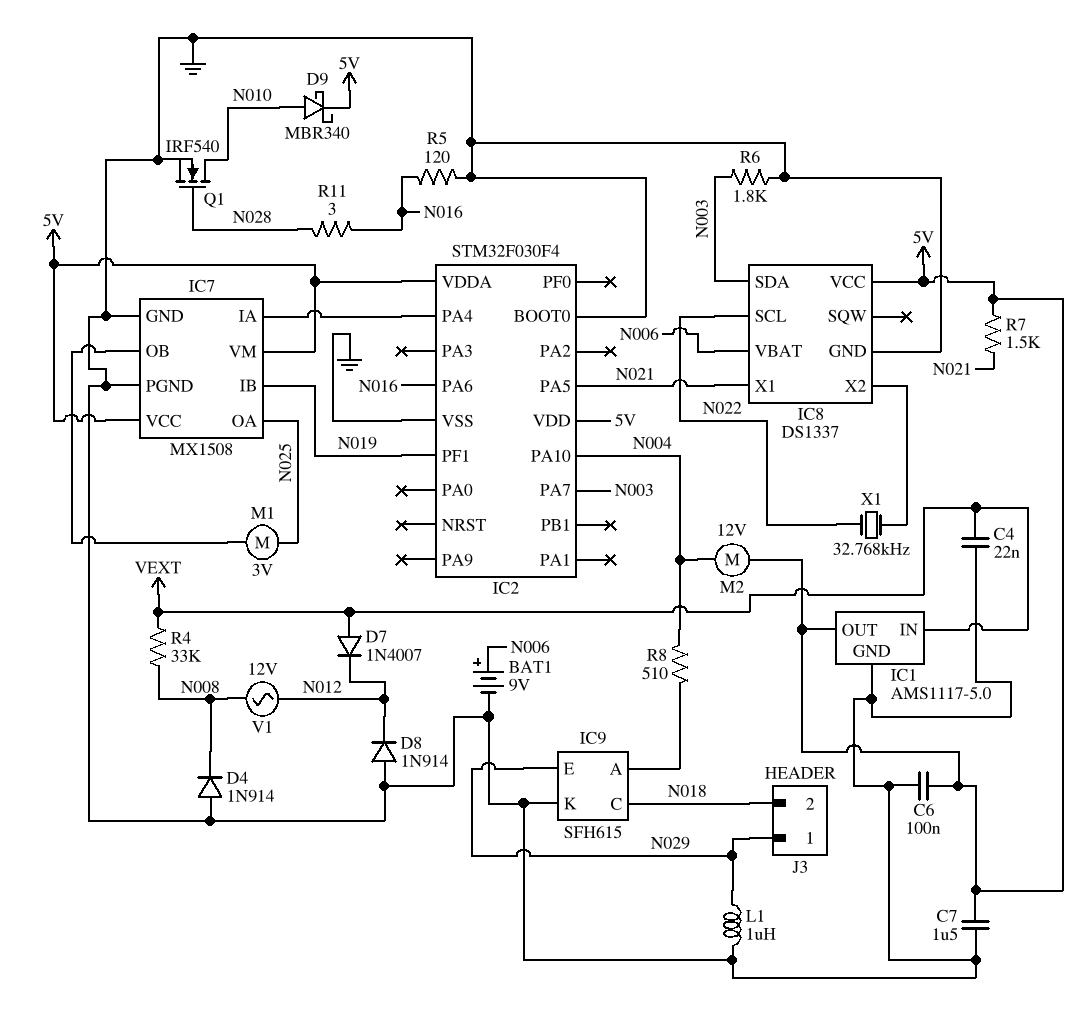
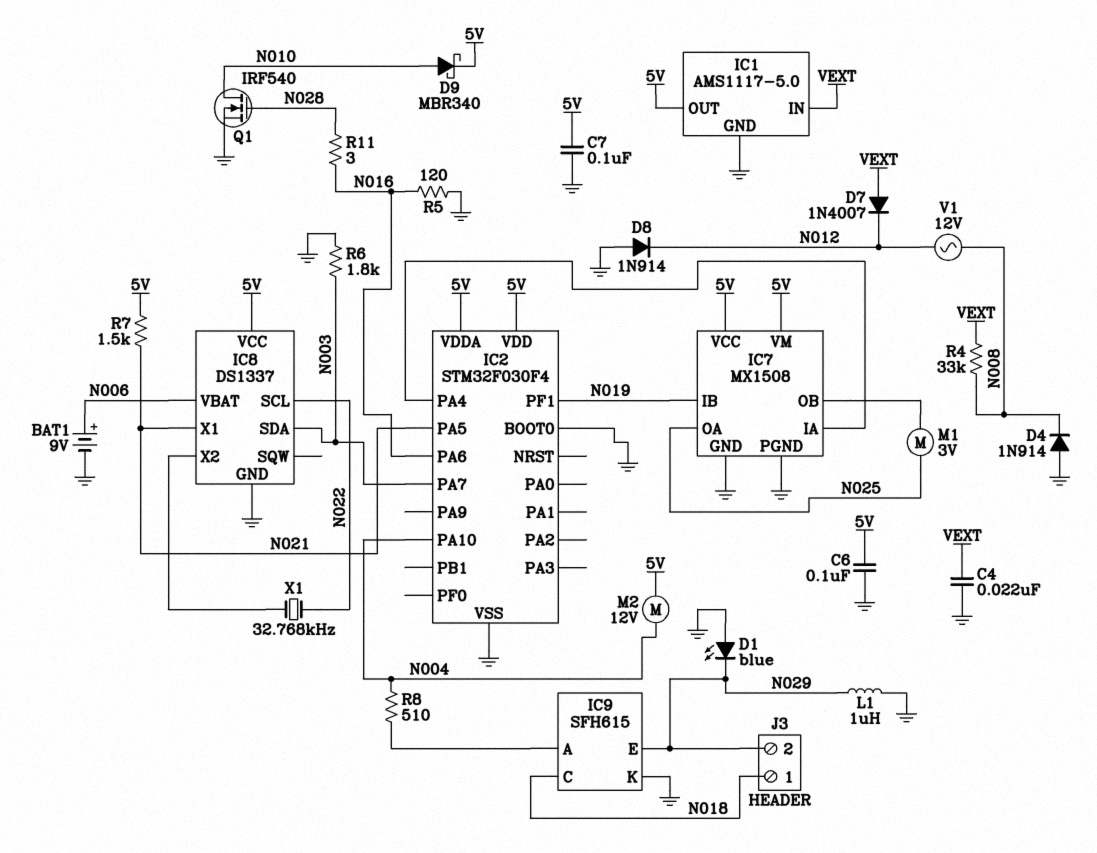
C7: 1.5uF (5V, GND) -> 100nF (5V, GND)
D1: none -> LED blue (A GND, K N029)
J3 pin 1: N029 -> N018
J3 pin 2: N018 -> N029

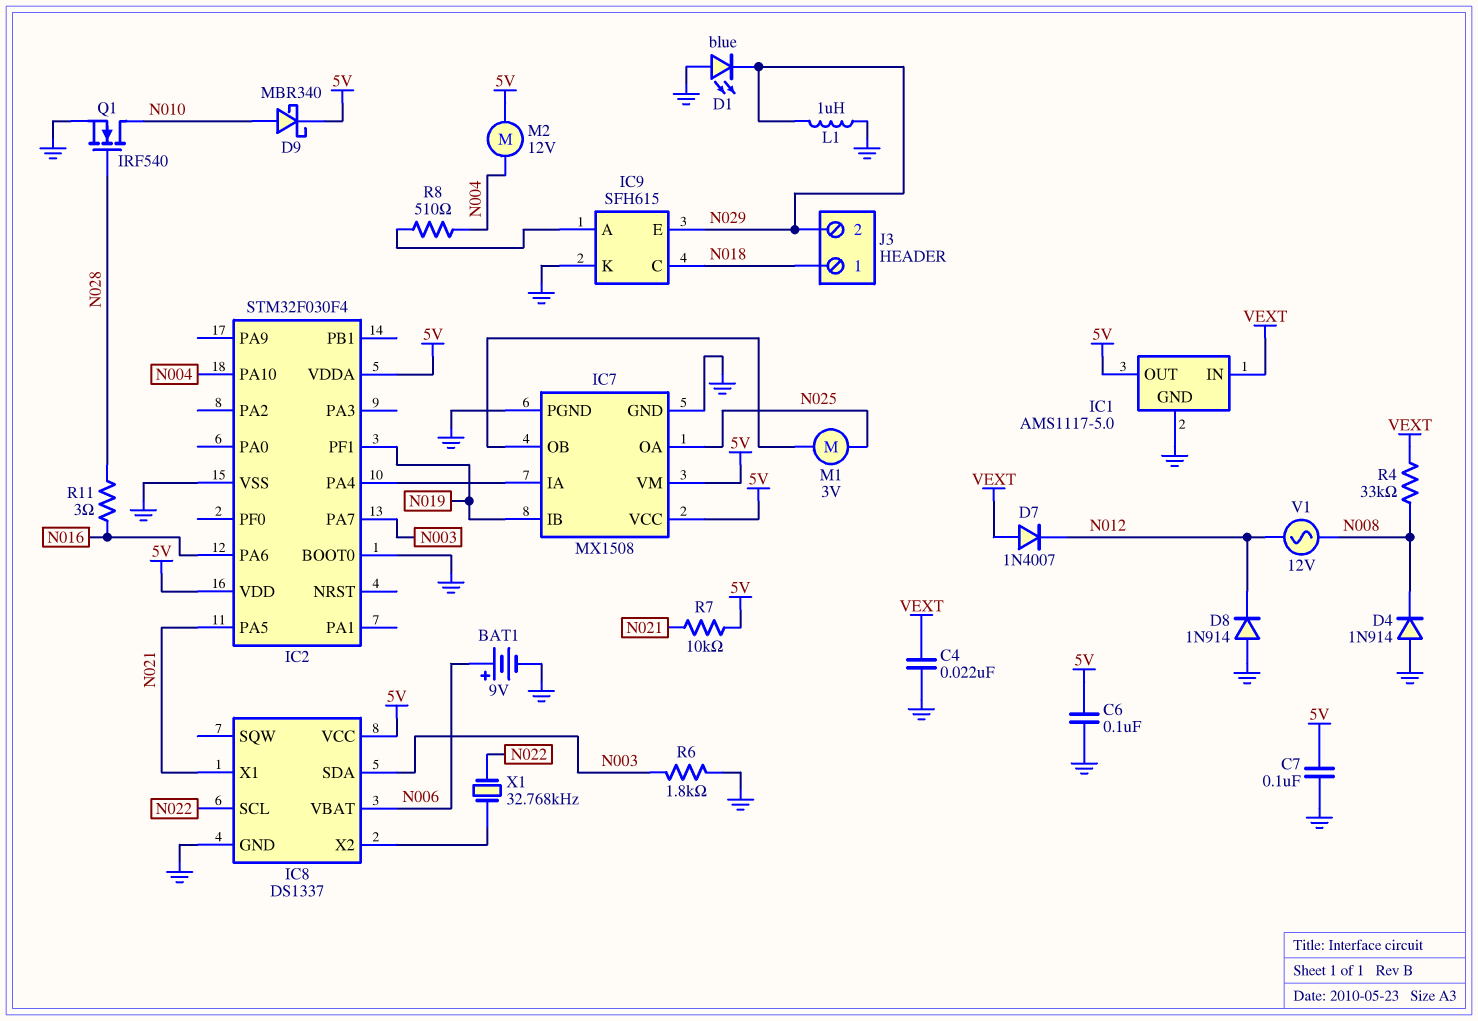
R5: 120 (GND, N016) -> none
R7: 1.5k (5V, N021) -> 10k (5V, N021)

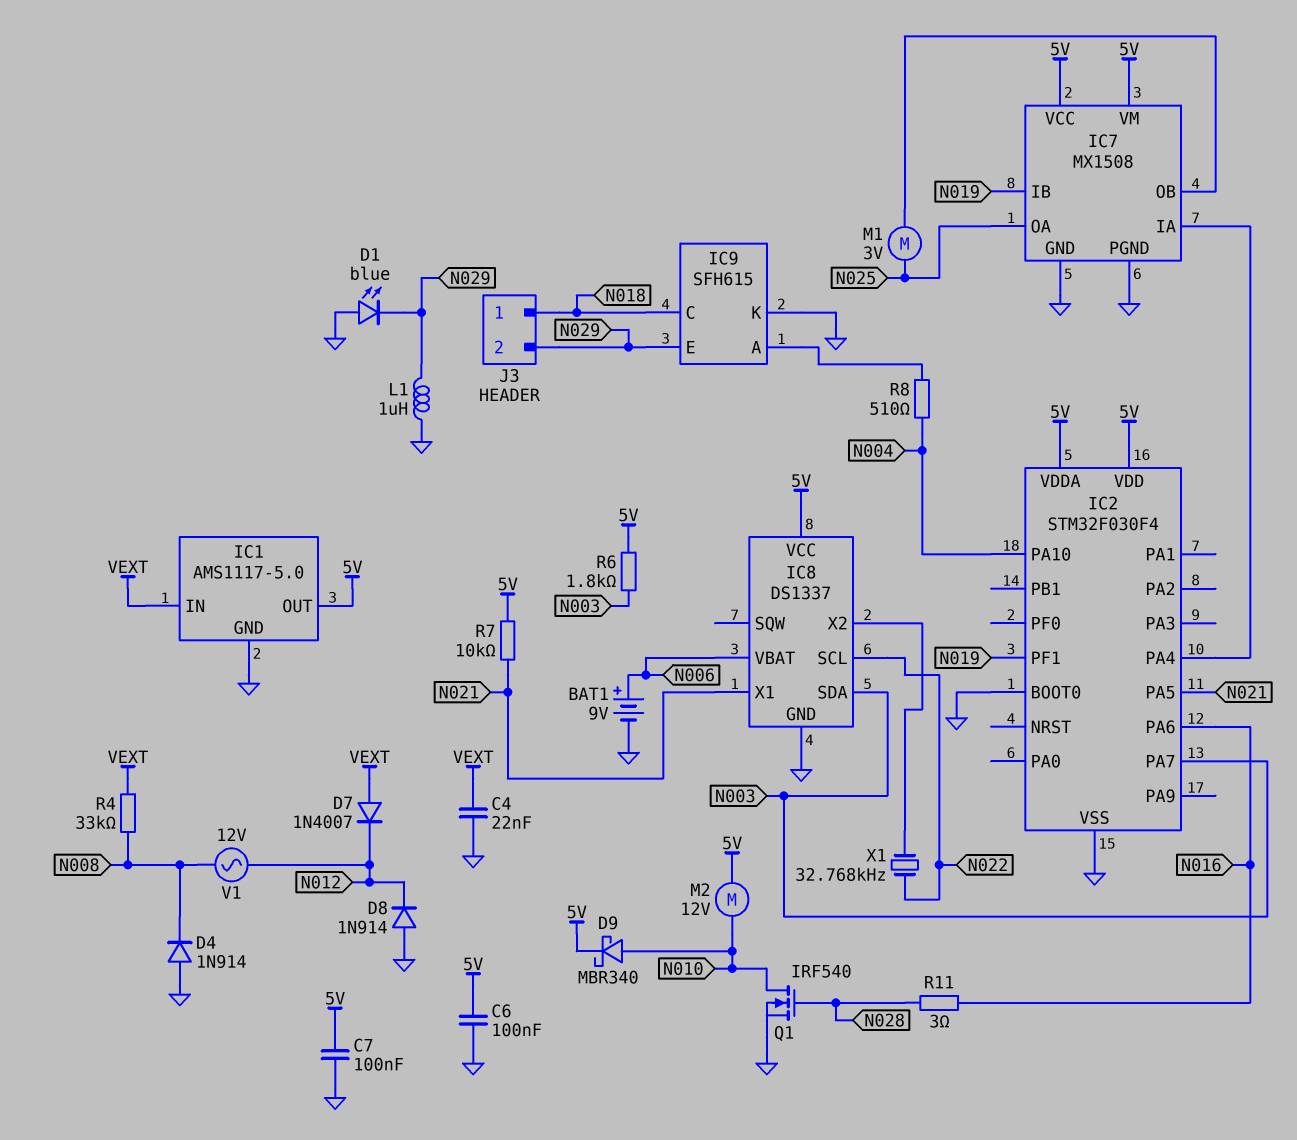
M2: motor 12V (5V, N004) -> motor 12V (5V, N010)
R6: 1.8k (GND, N003) -> 1.8k (5V, N003)

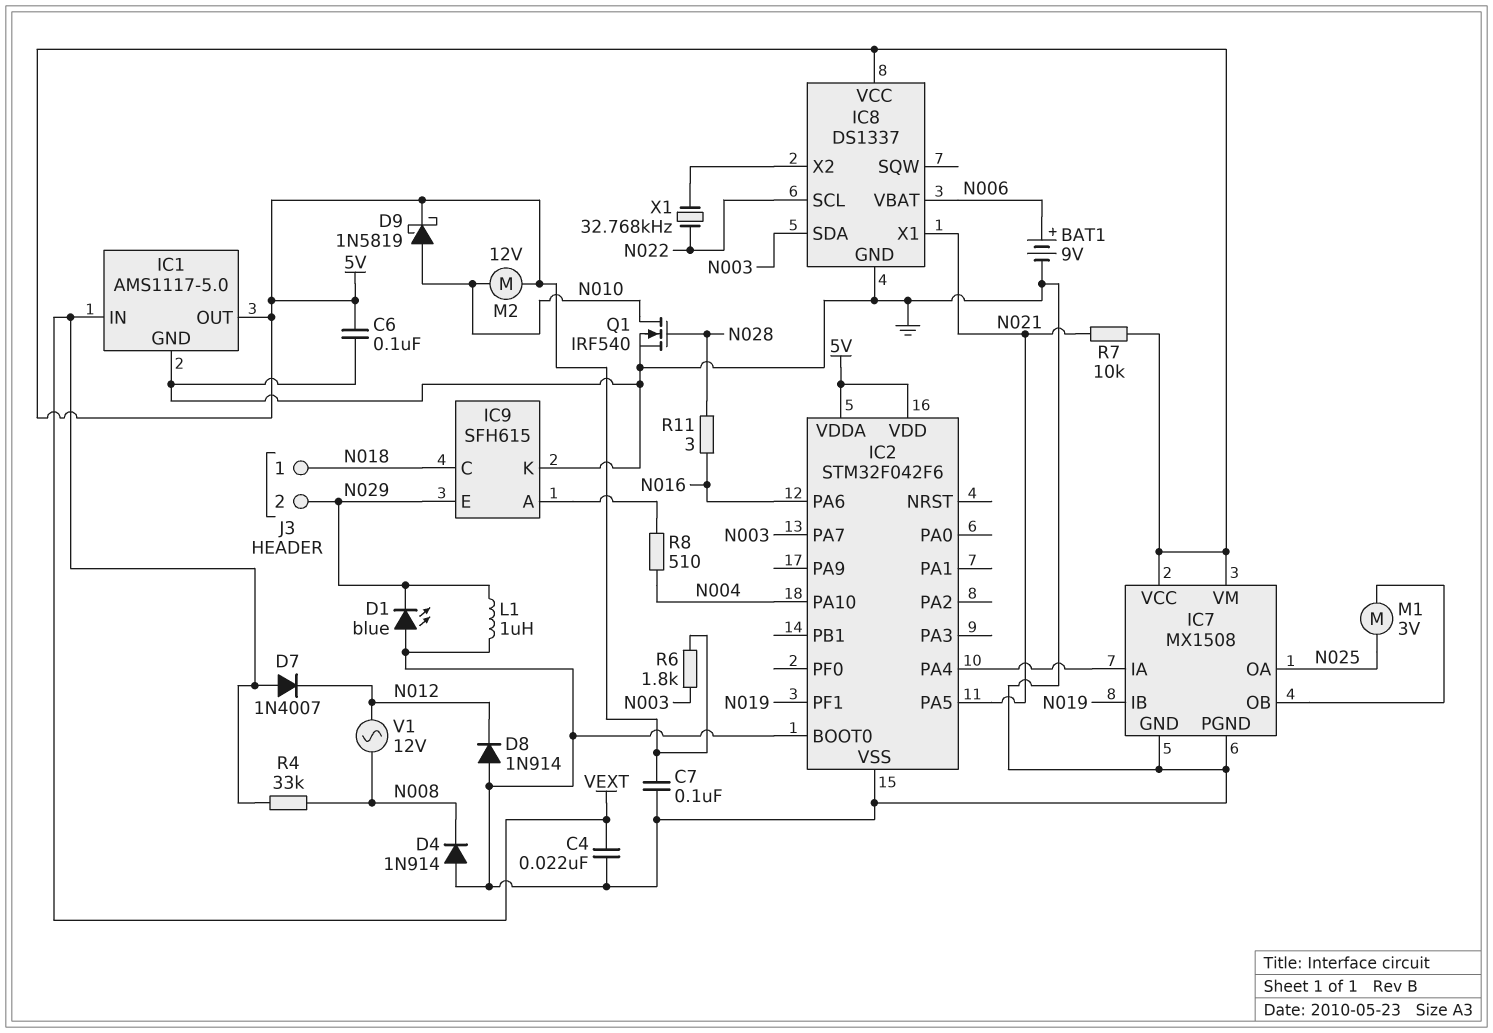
D9: schottky MBR340 (A N010, K 5V) -> schottky 1N5819 (A N010, K 5V)
IC2: STM32F030F4 -> STM32F042F6

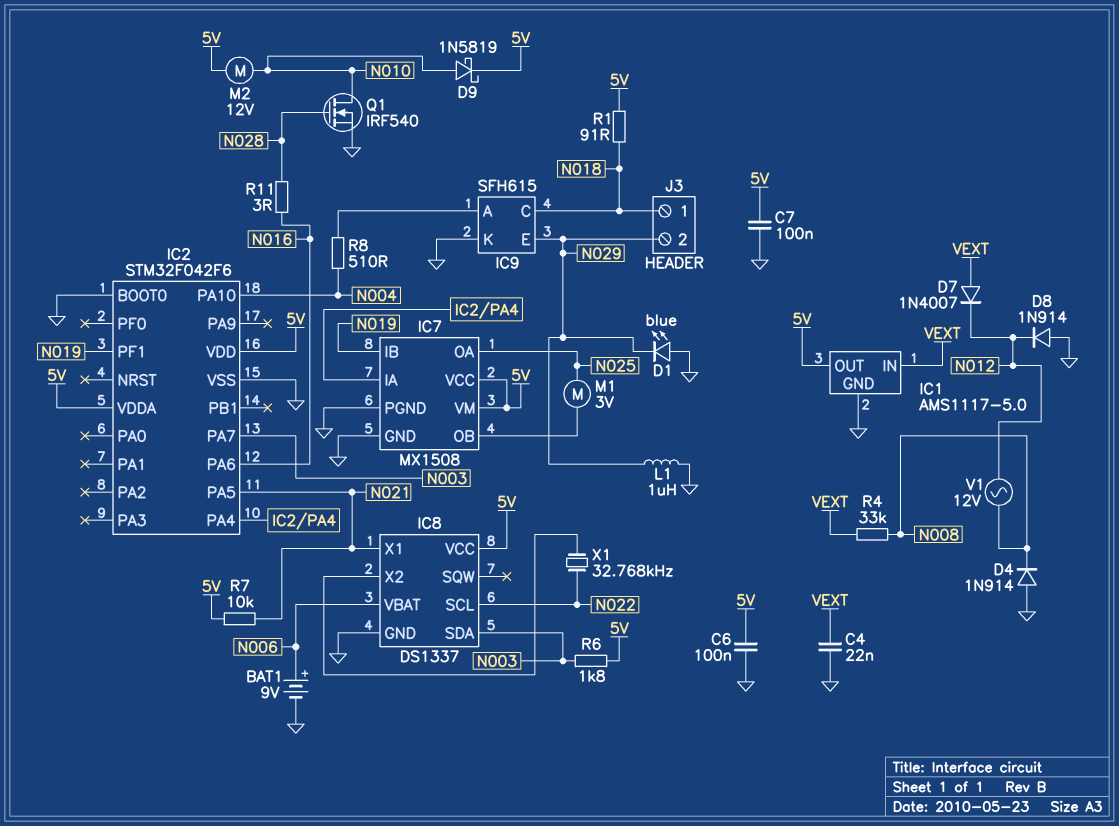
R1: none -> 91 (5V, N018)

